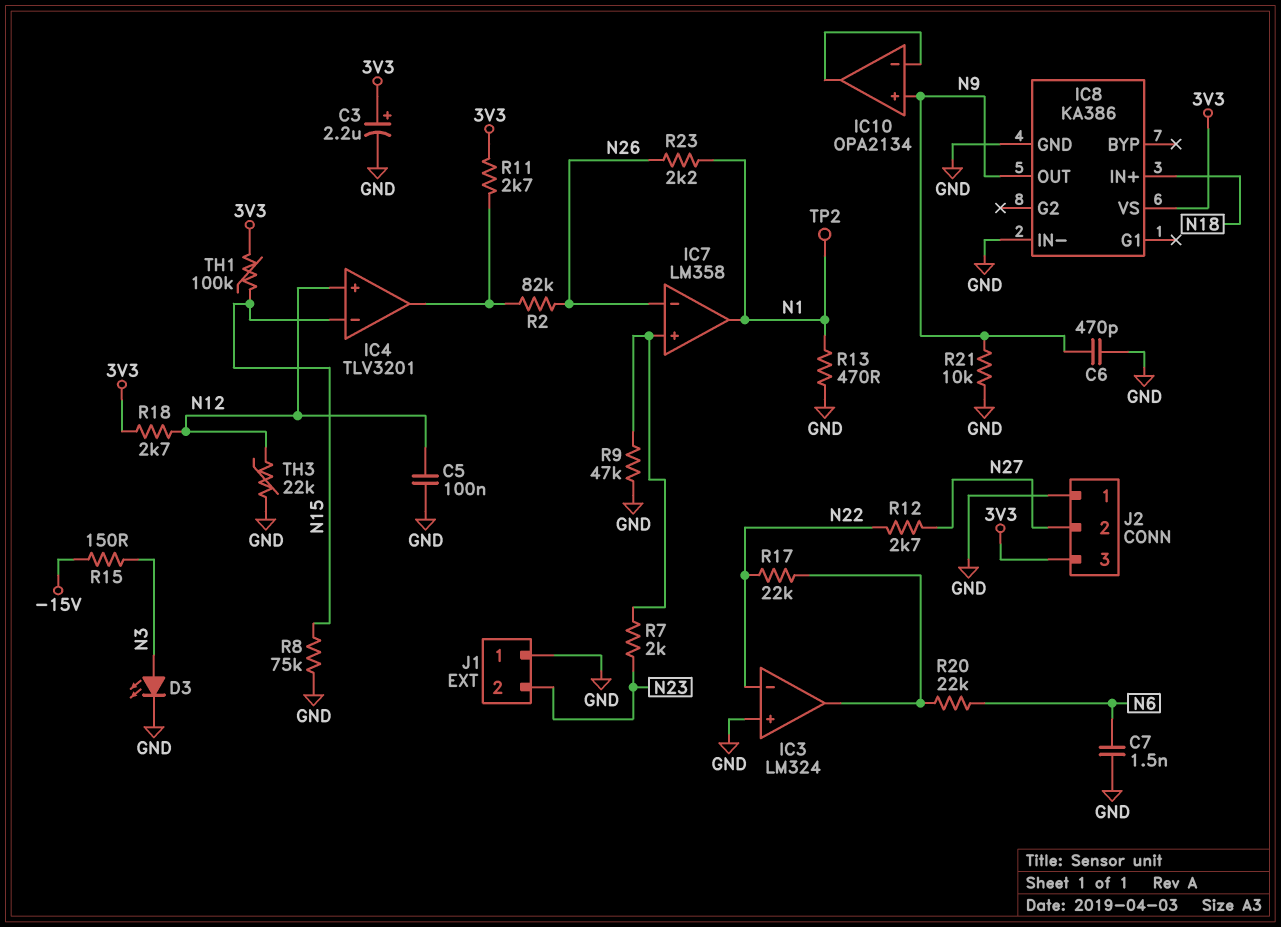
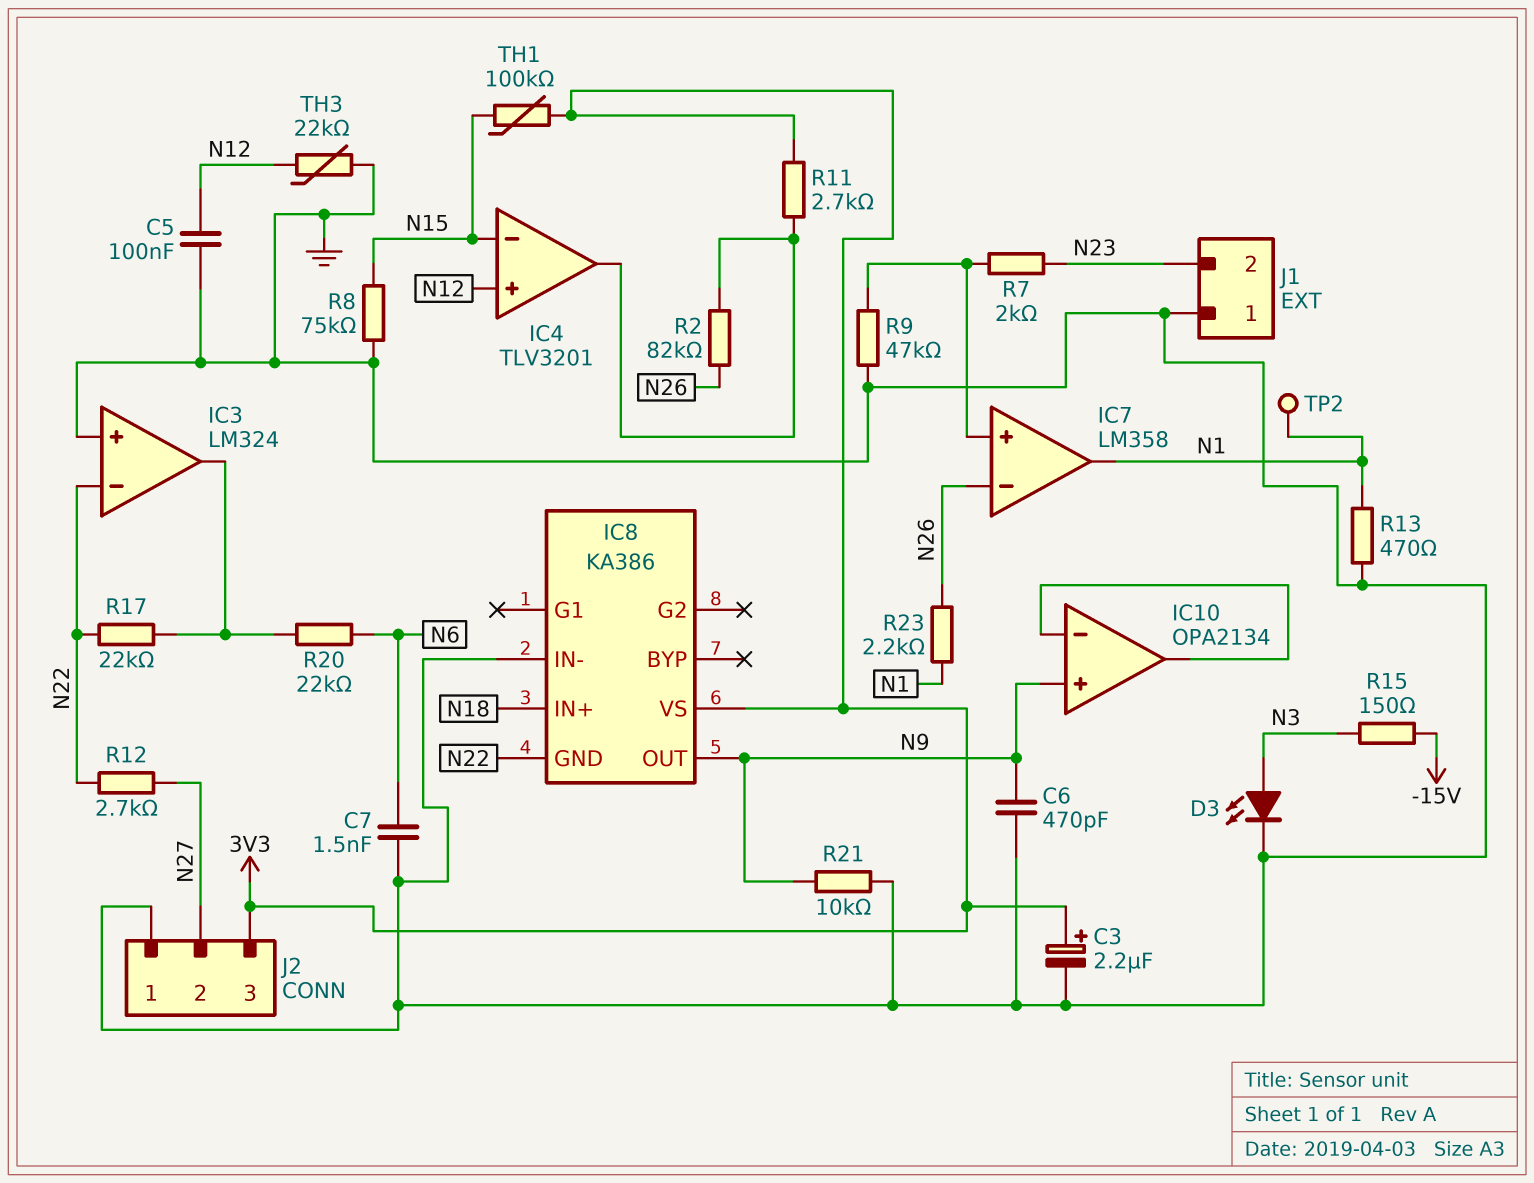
IC8 pin GND: GND -> N22
R18: 2.7k (3V3, N12) -> none

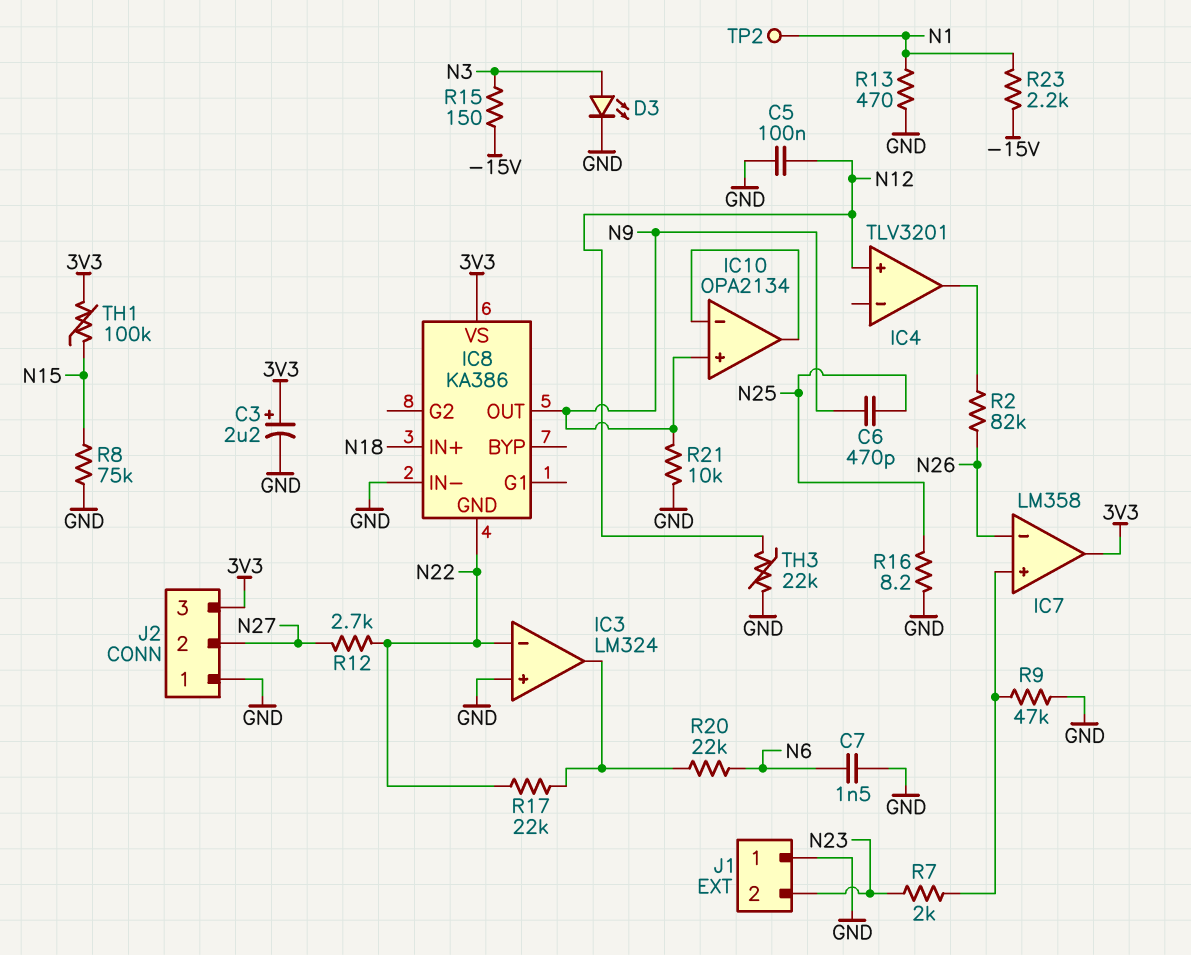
C6: 470pF (GND, N9) -> 470pF (N9, N25)
IC4 pin in-: N15 -> none
IC7 pin out: N1 -> 3V3
R11: 2.7k (3V3, IC4/out) -> none
R16: none -> 8.2 (GND, N25)
R23: 2.2k (N1, N26) -> 2.2k (-15V, N1)

